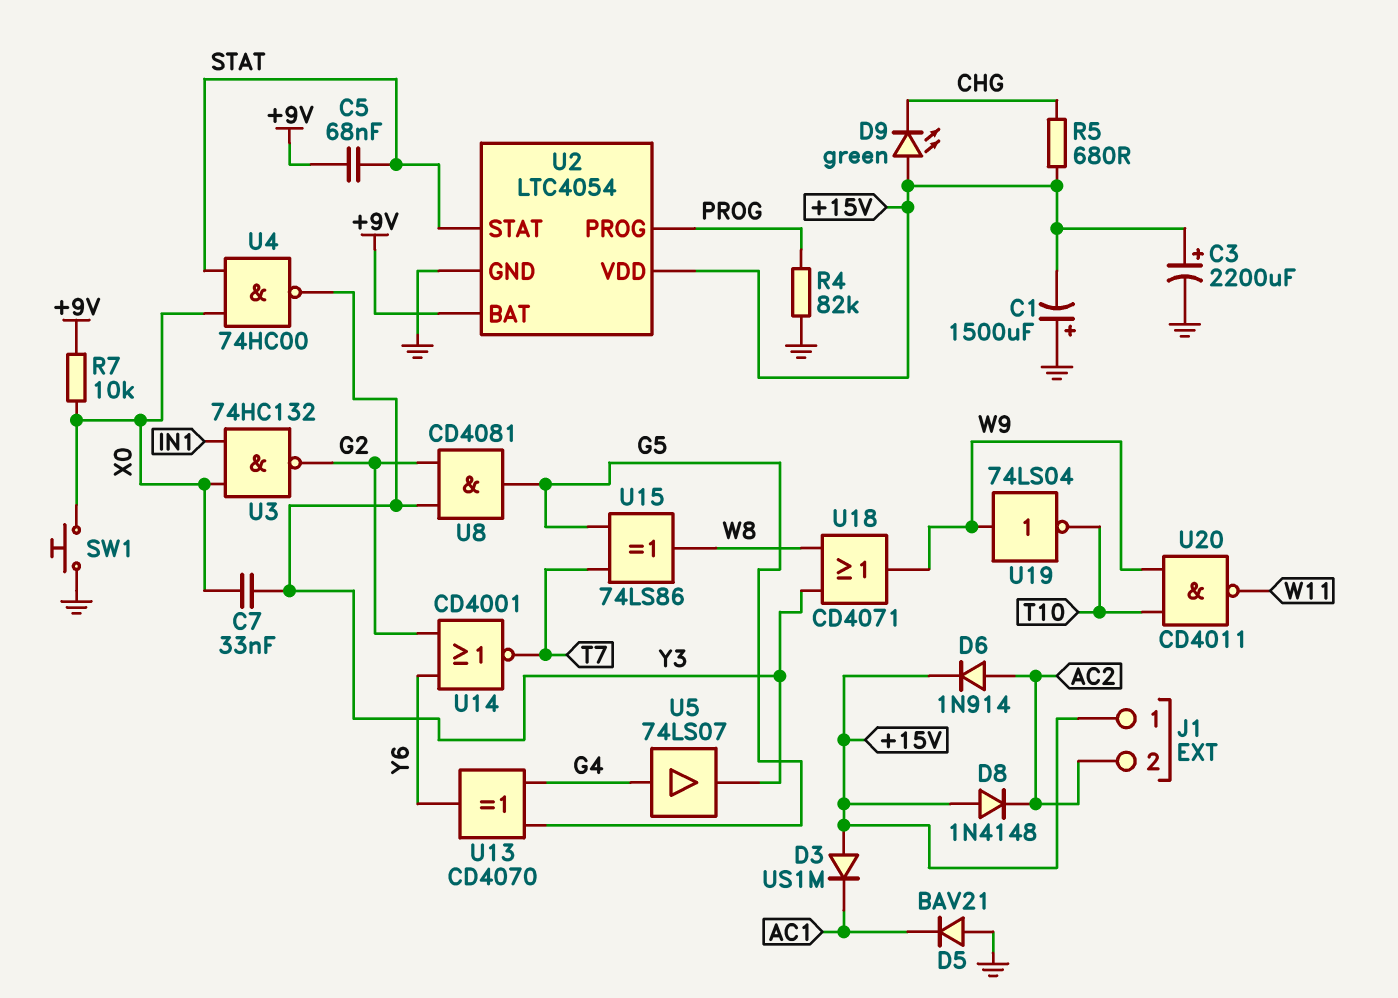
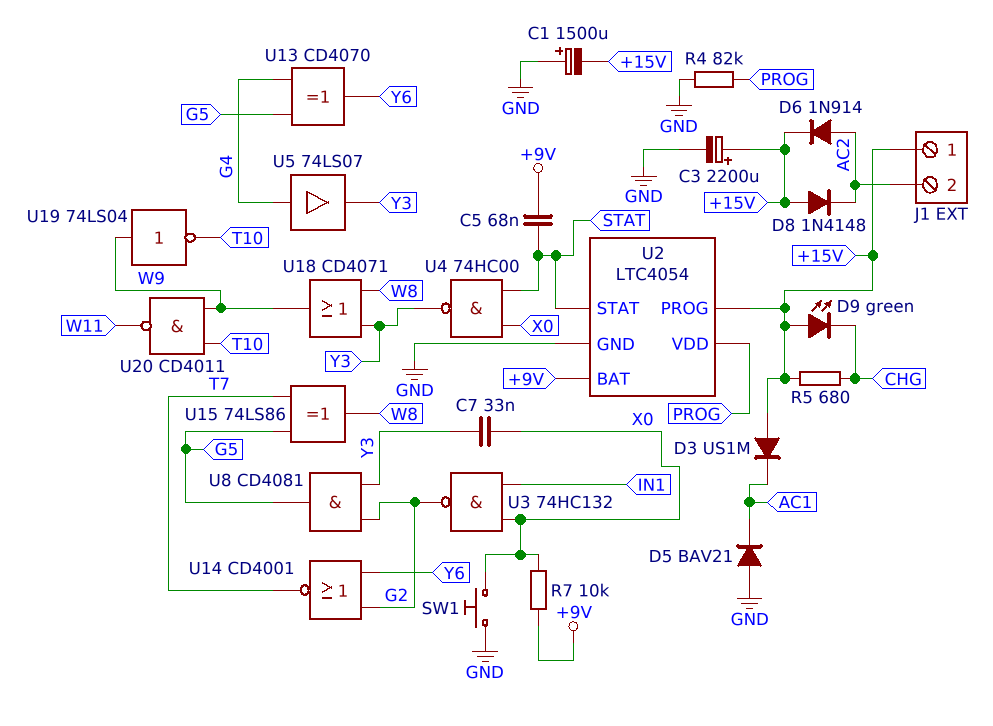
U2 pin PROG: PROG -> +15V
U2 pin VDD: +15V -> PROG

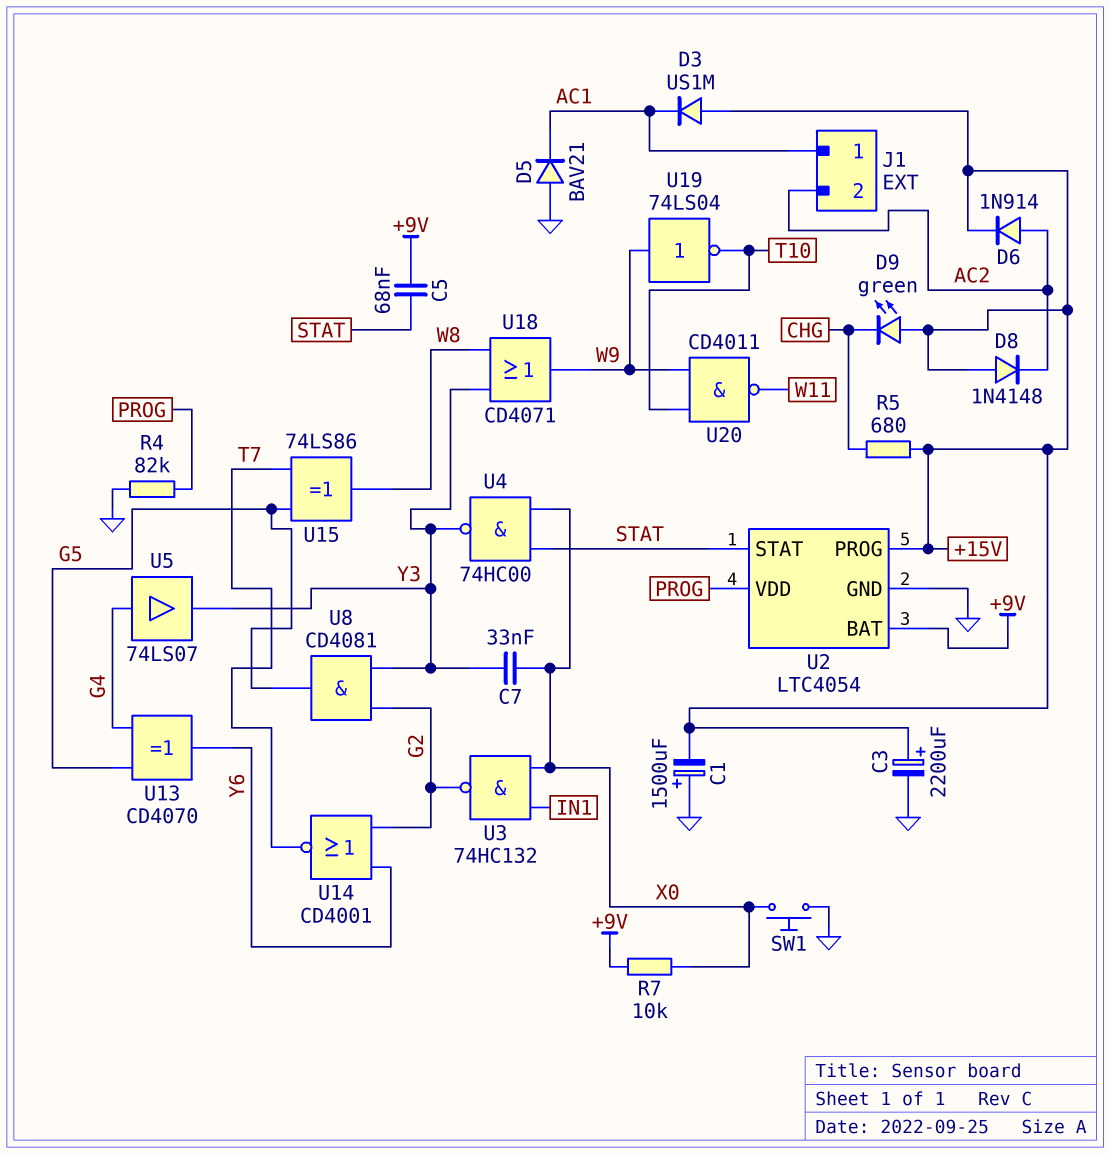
J1 pin 1: +15V -> AC1

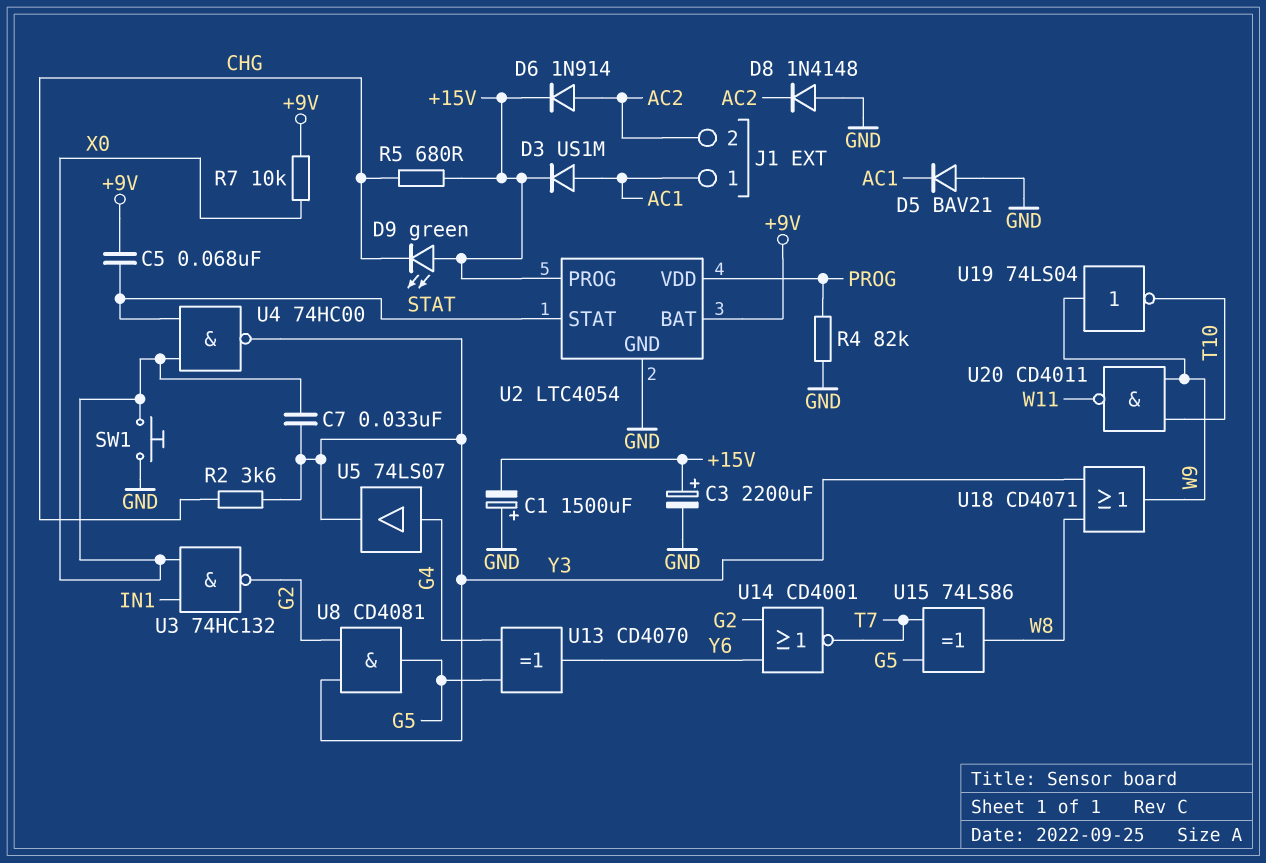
D3: diode US1M (A +15V, K AC1) -> diode US1M (A AC1, K +15V)
D8: diode 1N4148 (A +15V, K AC2) -> diode 1N4148 (A GND, K AC2)
R2: none -> 3.6k (CHG, Y3)

